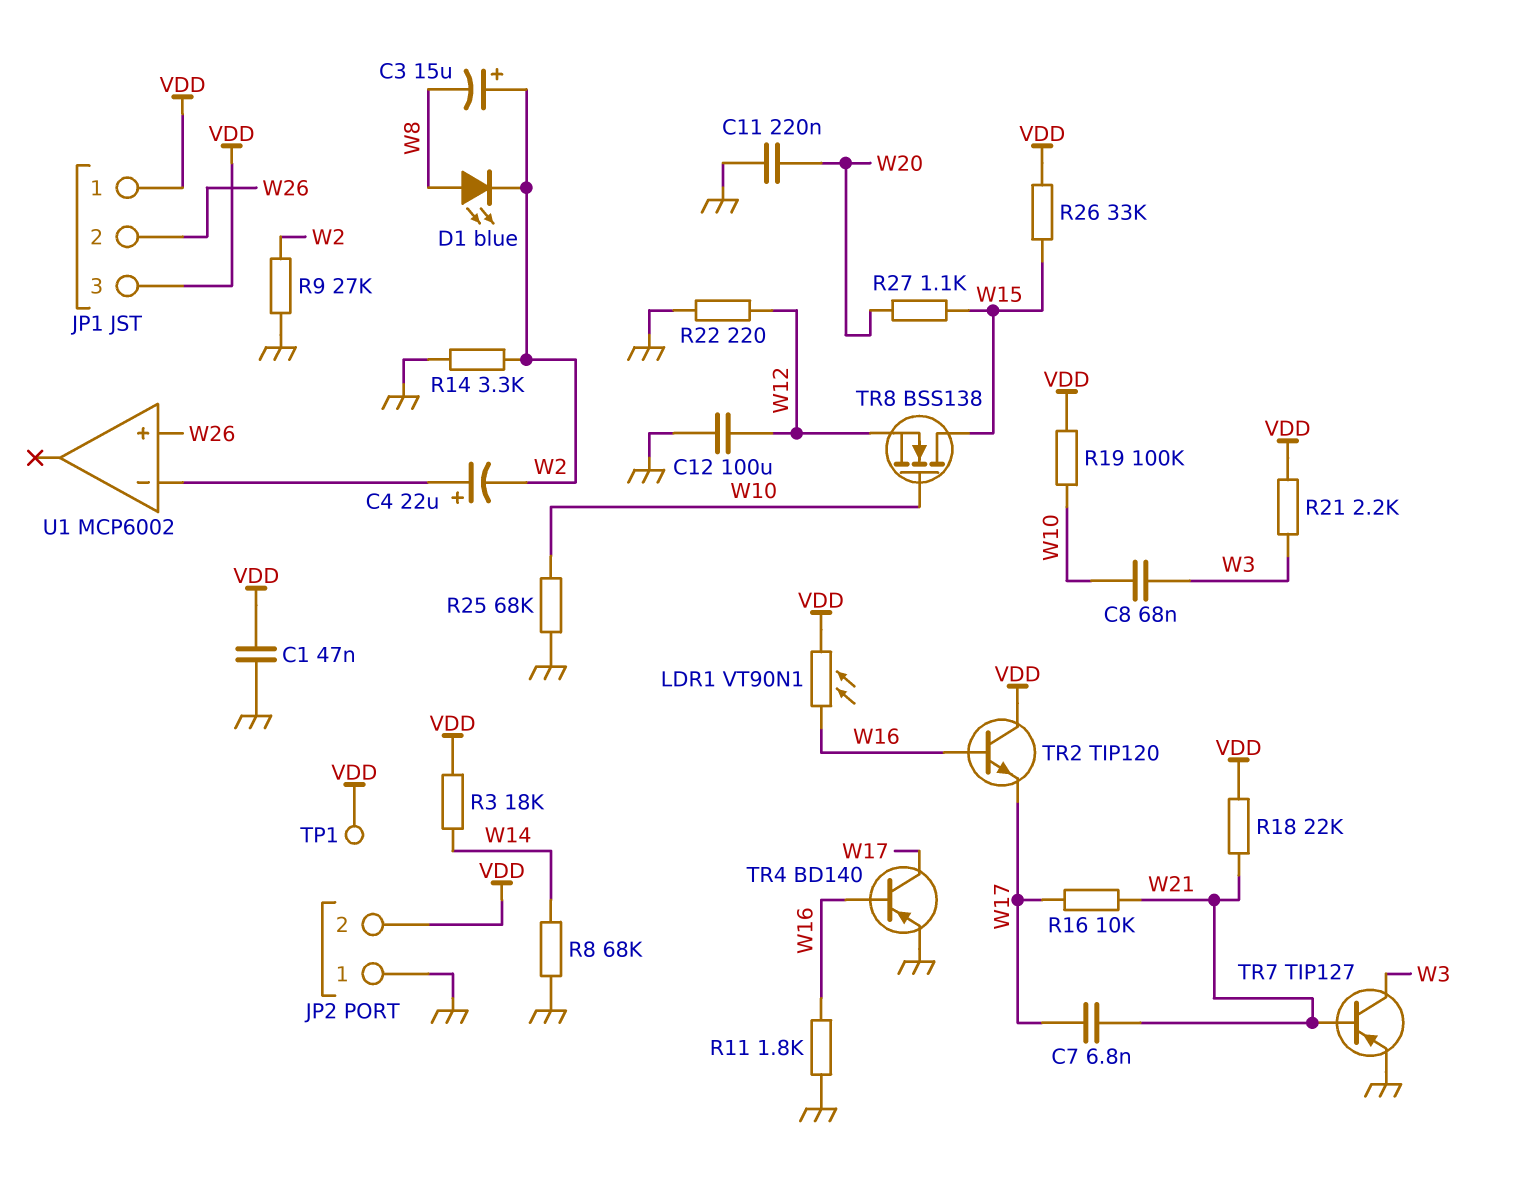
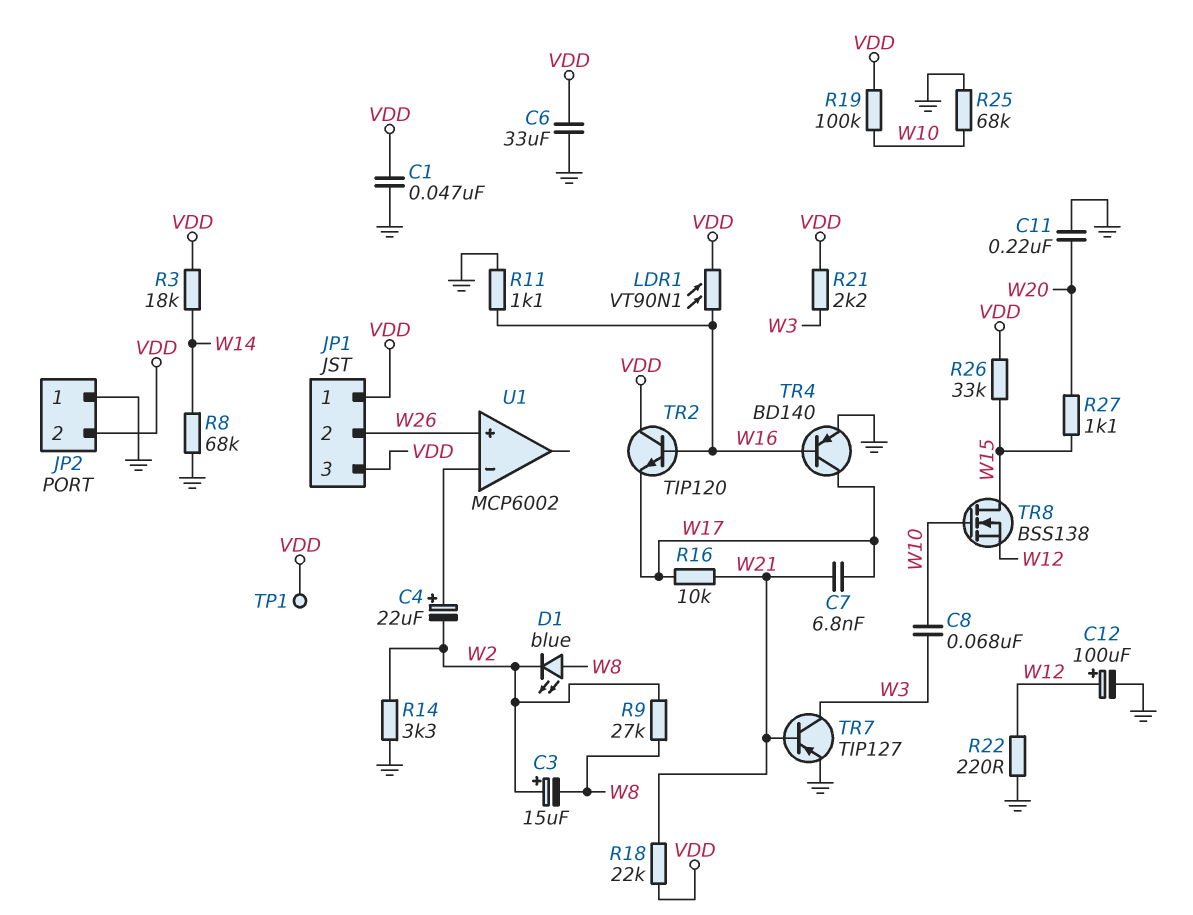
C6: none -> 33uF (GND, VDD)
C12: 100uF (GND, W12) -> 100uF (plus W12, minus GND)
R9: 27k (GND, W2) -> 27k (W2, W8)
R11: 1.8k (GND, W16) -> 1.1k (GND, W16)

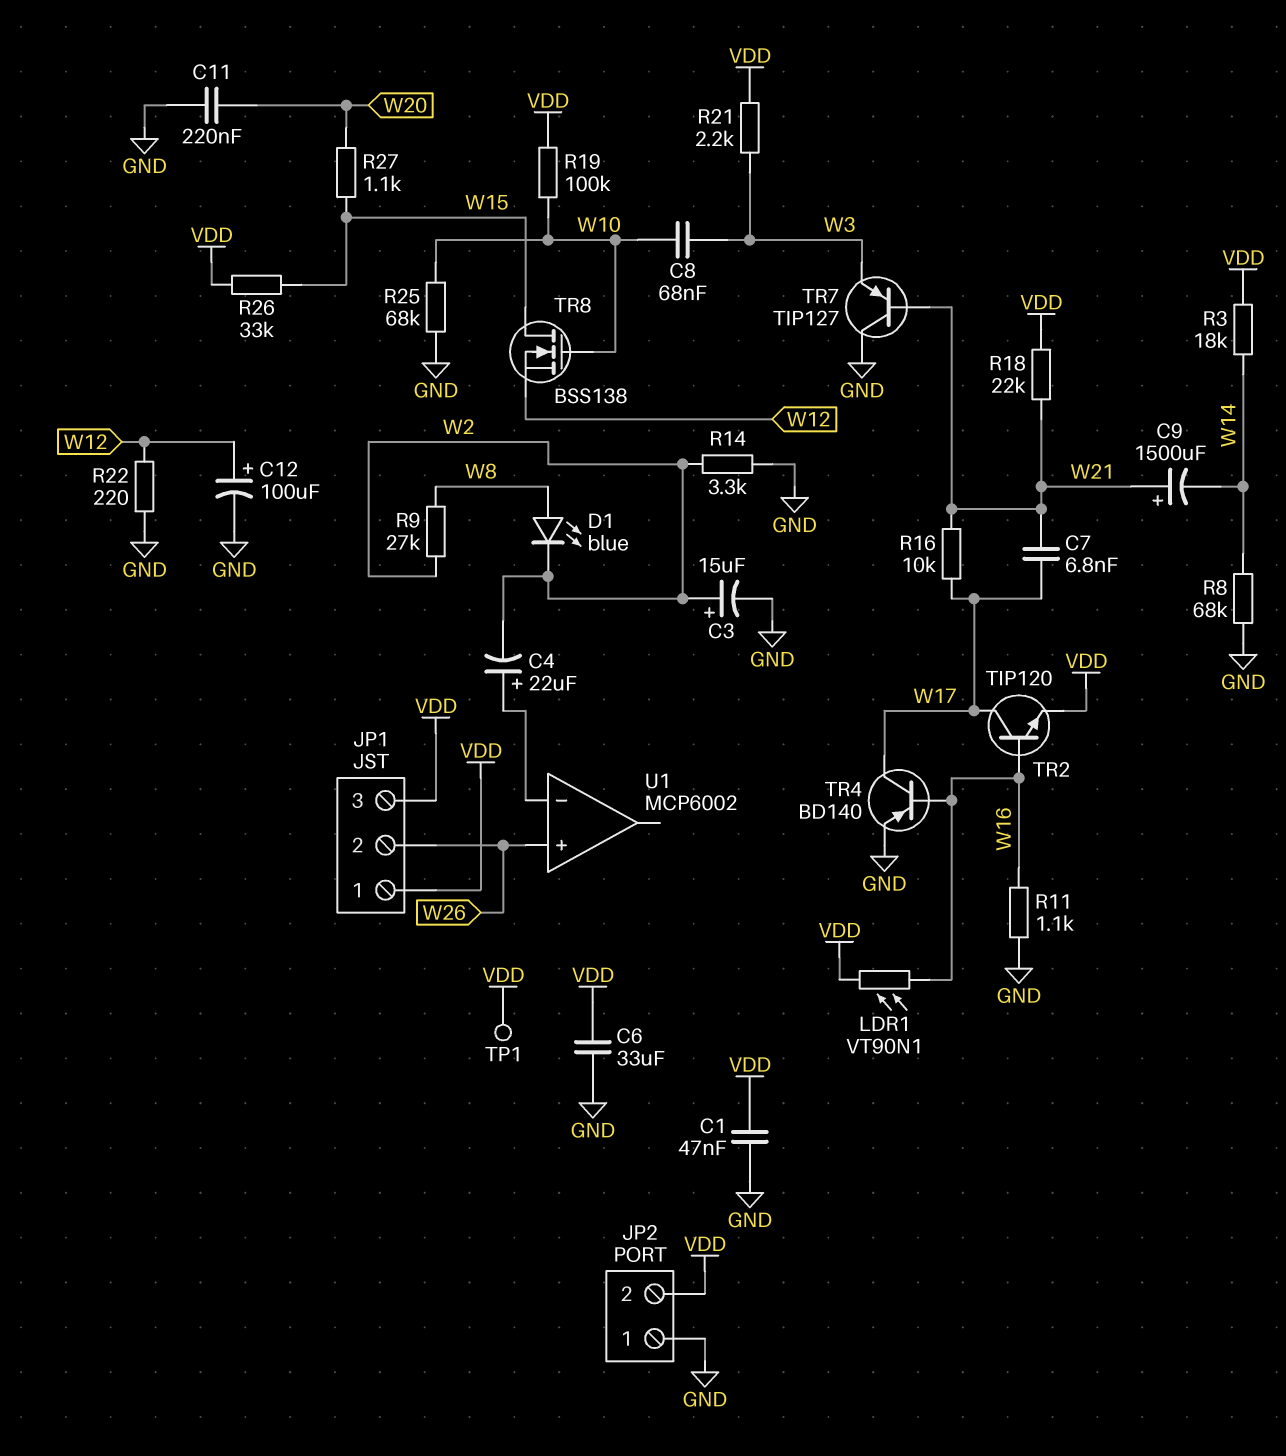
C3: 15uF (plus W2, minus W8) -> 15uF (plus W2, minus GND)
C9: none -> 1500uF (plus W21, minus W14)
TR2: NPN TIP120 (B W16, C VDD, E W17) -> NPN TIP120 (B W16, C W17, E VDD)
TR7: PNP TIP127 (B W21, C W3, E GND) -> PNP TIP127 (B W21, C GND, E W3)

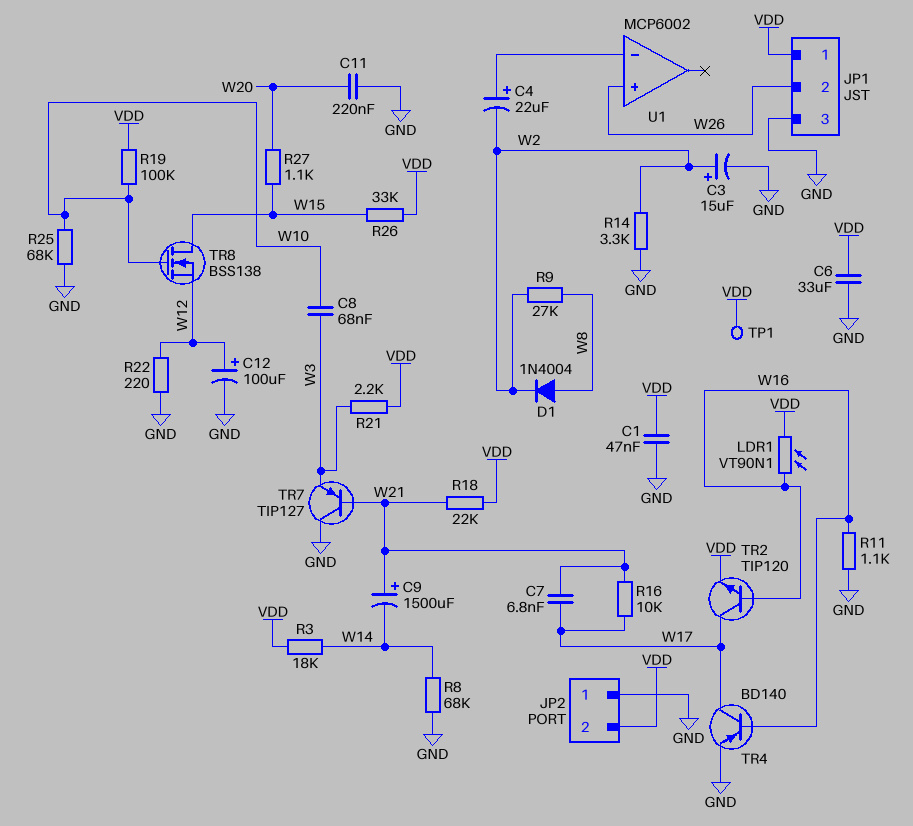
D1: LED blue (A W8, K W2) -> diode 1N4004 (A W8, K W2)
JP1 pin 3: VDD -> GND

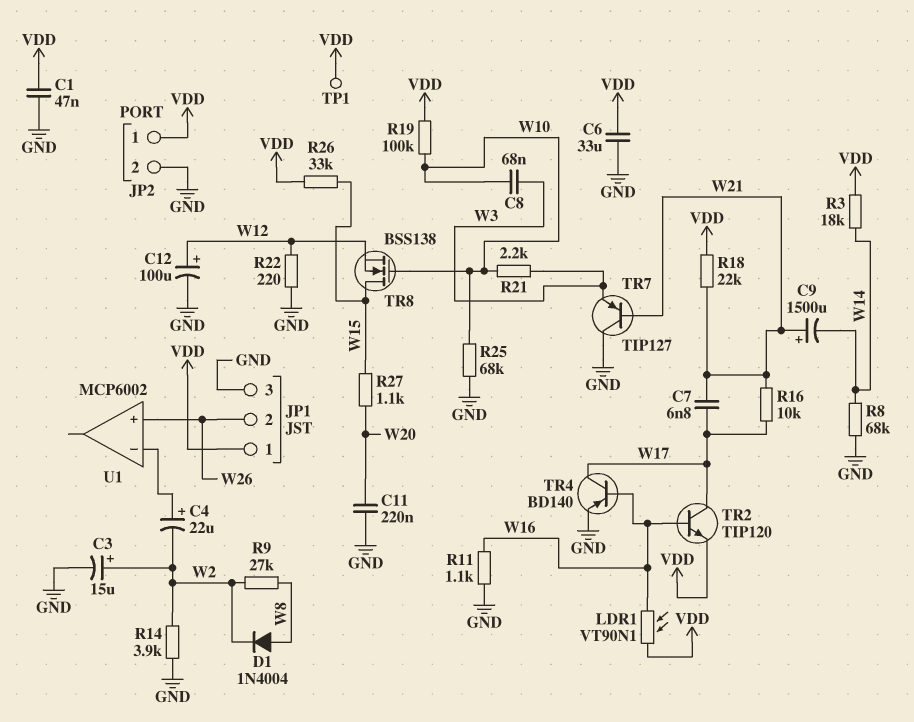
JP2 pin 1: GND -> VDD
JP2 pin 2: VDD -> GND
R14: 3.3k (GND, W2) -> 3.9k (GND, W2)
R21: 2.2k (VDD, W3) -> 2.2k (W3, W10)

